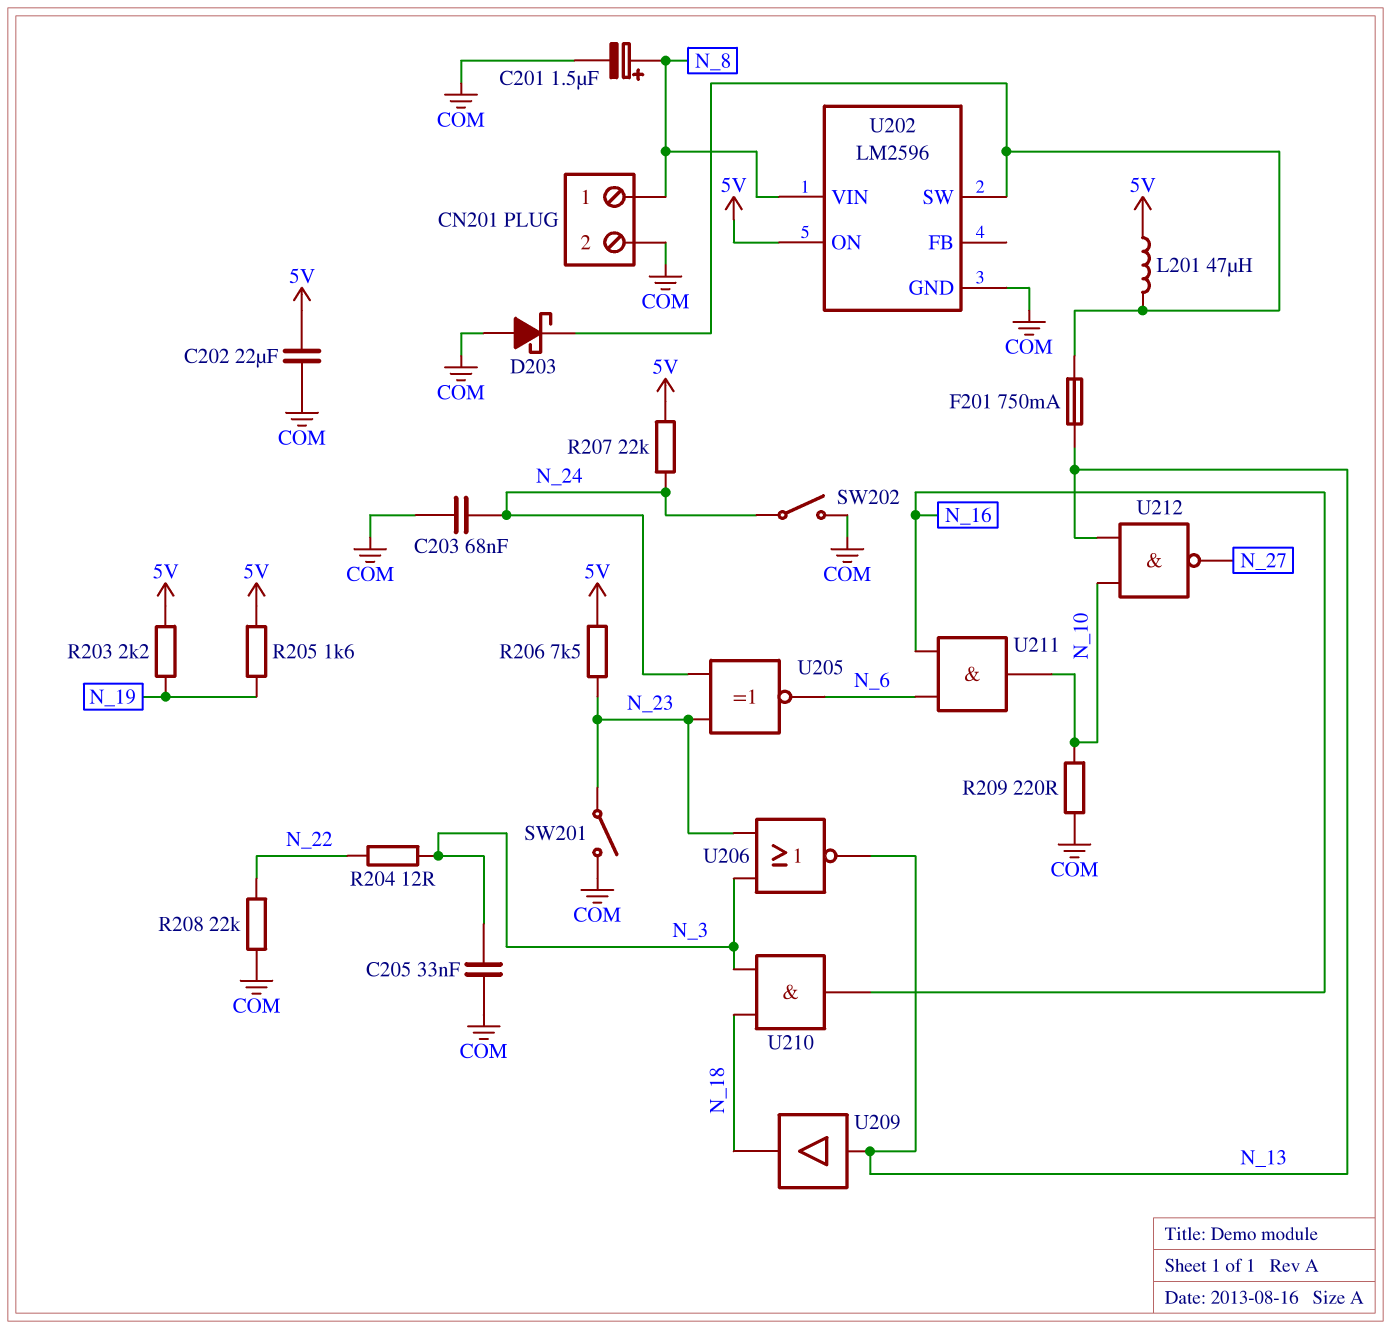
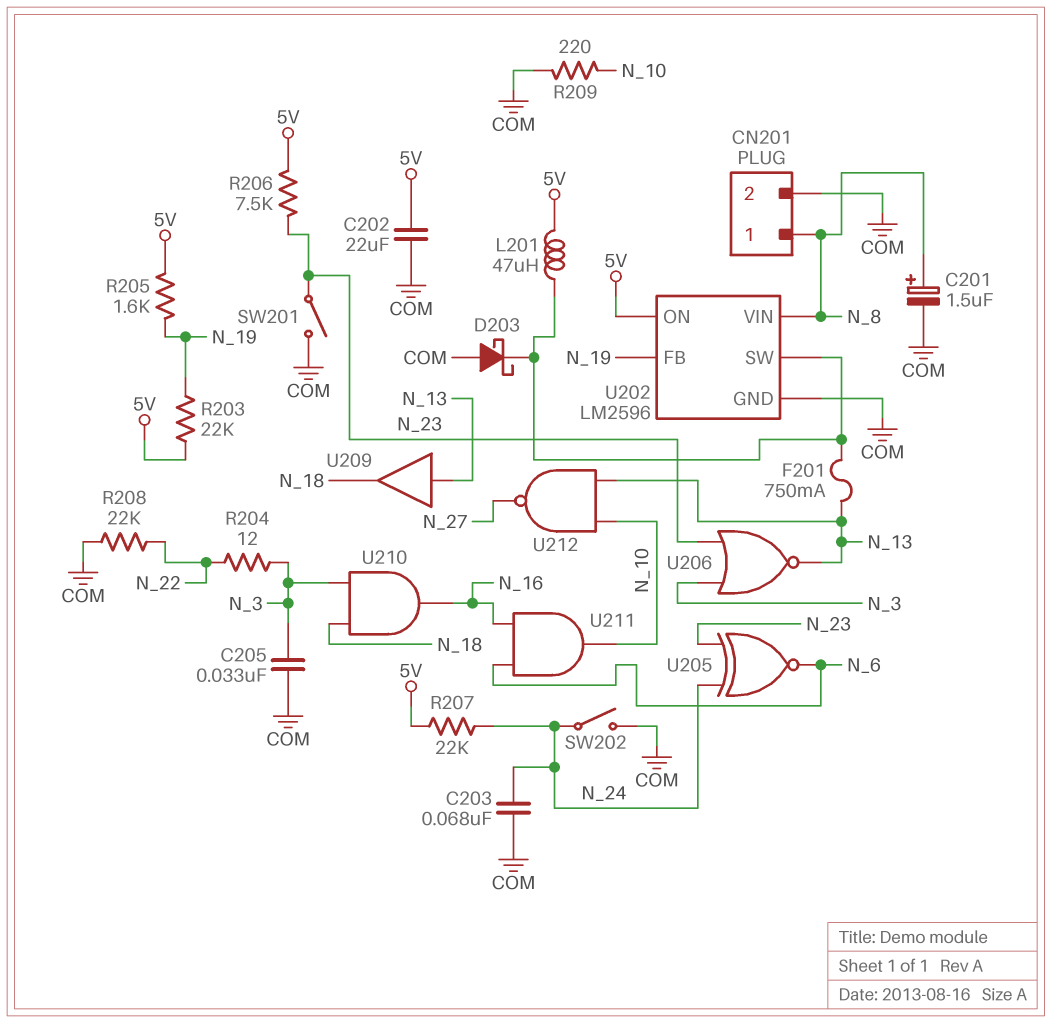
R203: 2.2k (5V, N_19) -> 22k (5V, N_19)
U202 pin FB: none -> N_19

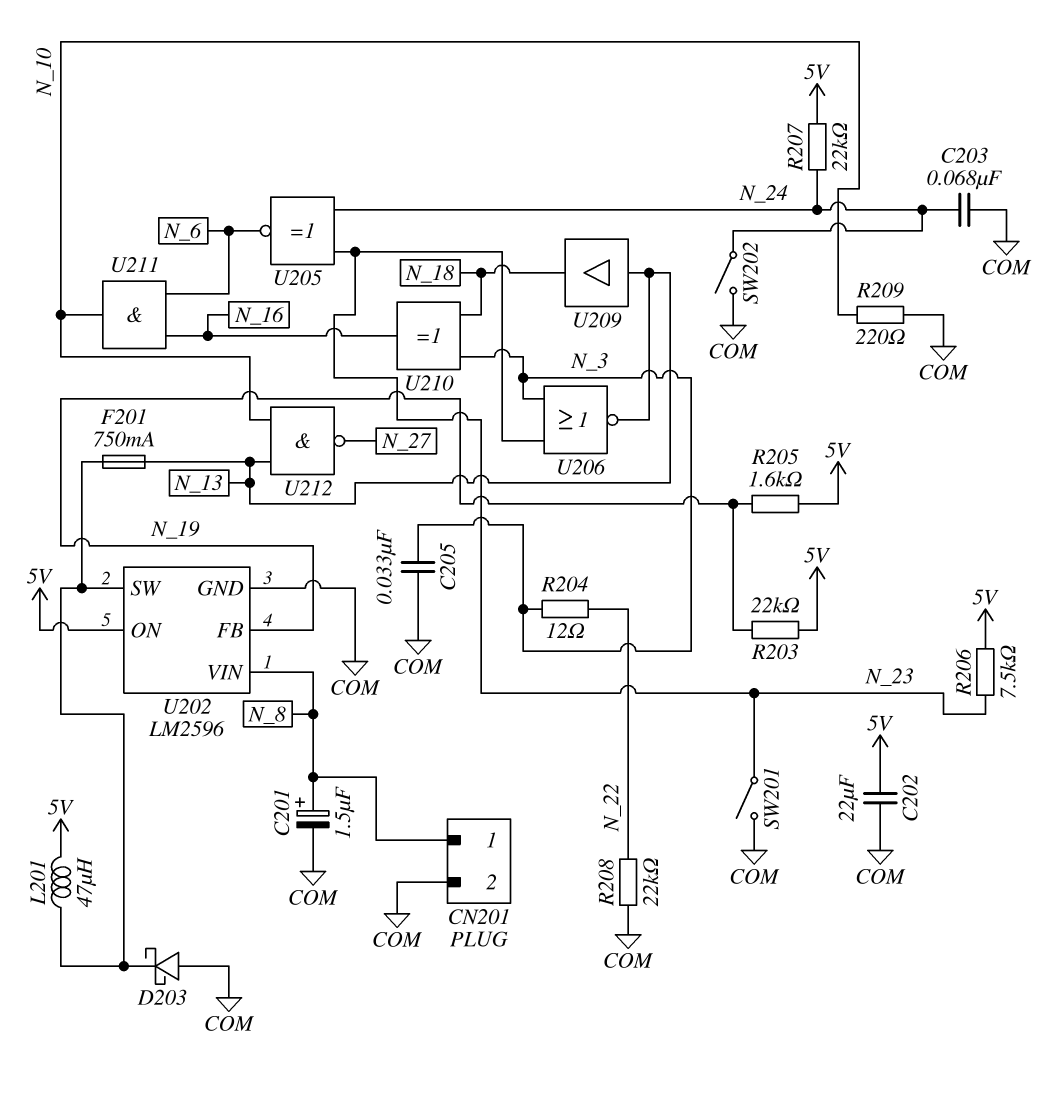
U210: AND (in N_3, in N_18, out N_16) -> XOR (in N_3, in N_18, out N_16)

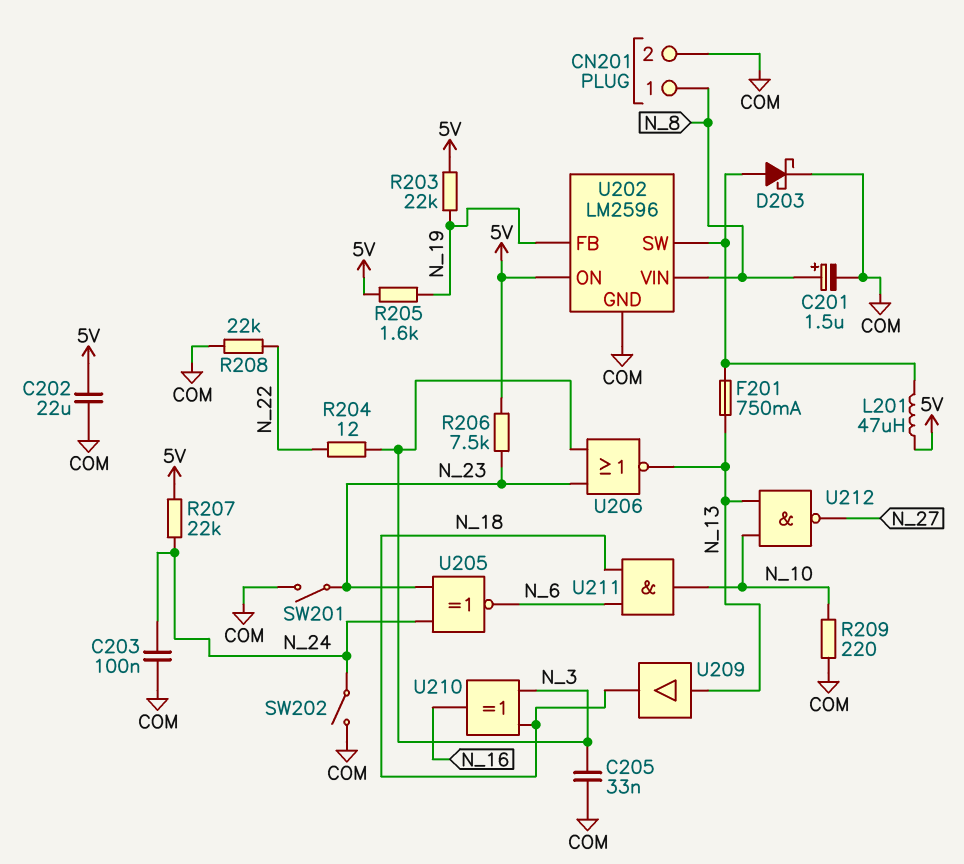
C203: 68nF (COM, N_24) -> 100nF (COM, N_24)
D203: schottky (A COM, K U202/SW) -> schottky (A U202/SW, K COM)
U211: AND (in N_6, in N_16, out N_10) -> AND (in N_6, in N_18, out N_10)

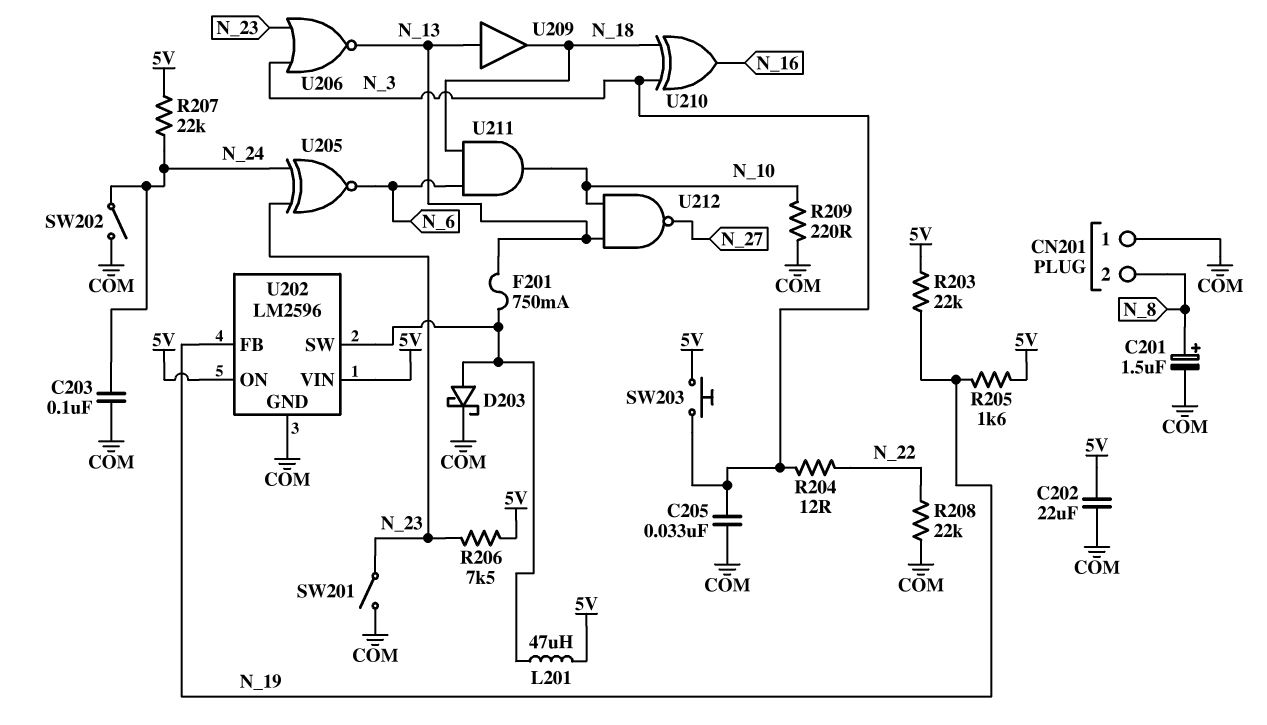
CN201 pin 1: N_8 -> COM
CN201 pin 2: COM -> N_8
SW203: none -> button (5V, N_3)
U202 pin VIN: N_8 -> 5V

